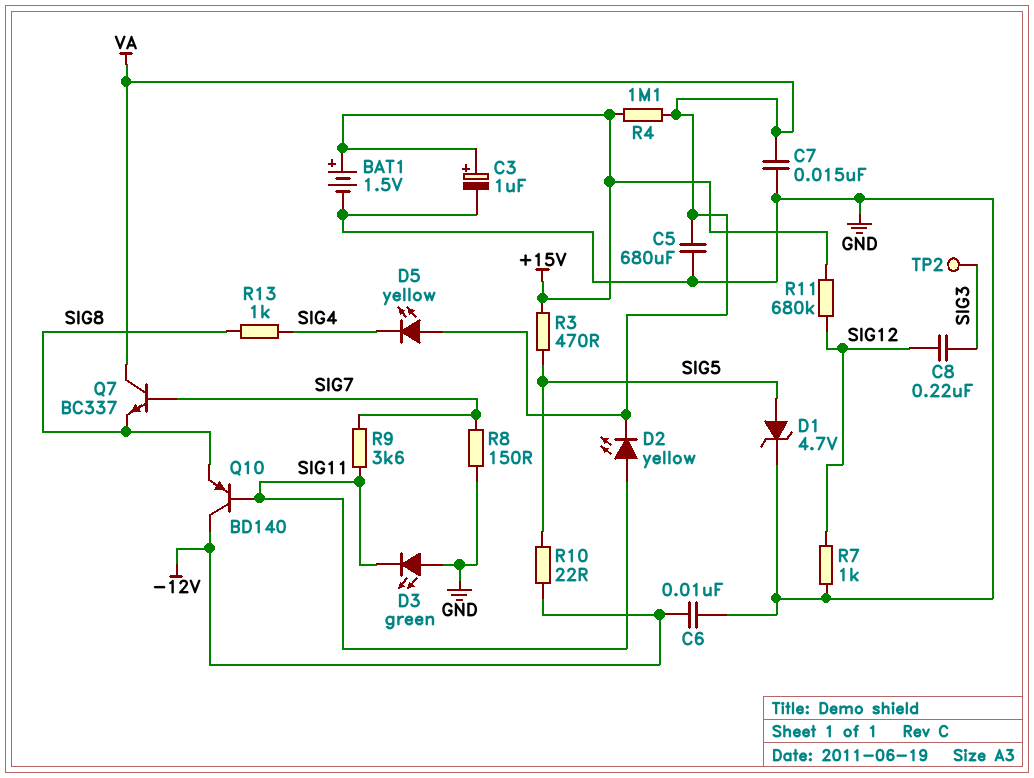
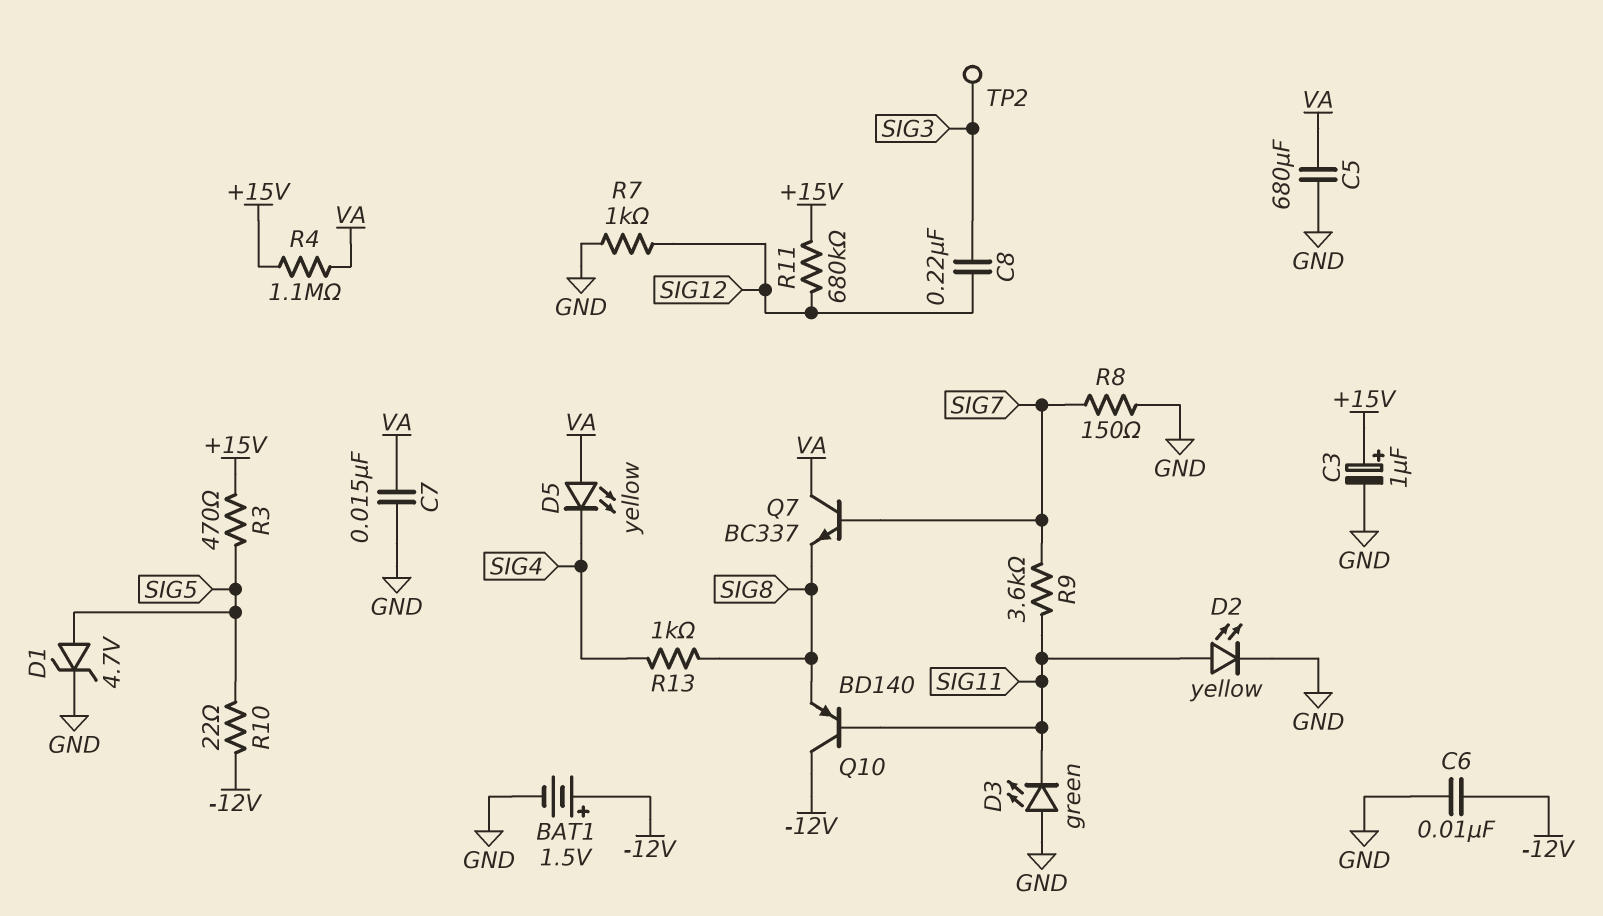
BAT1: 1.5V (plus +15V, minus GND) -> 1.5V (plus -12V, minus GND)
D2: LED yellow (A SIG11, K VA) -> LED yellow (A SIG11, K GND)

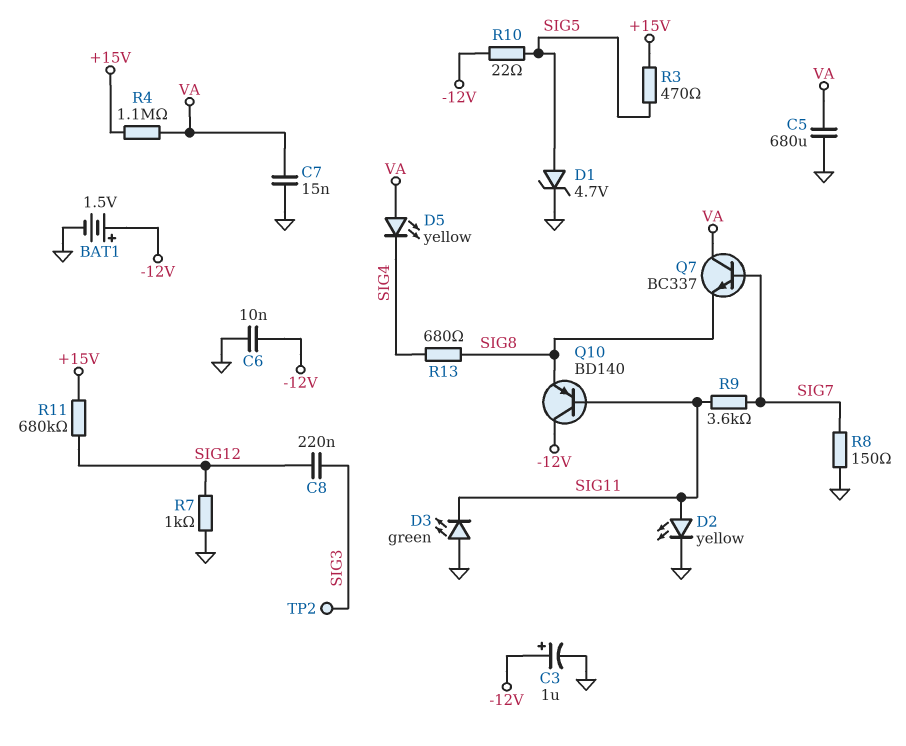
C3: 1uF (plus +15V, minus GND) -> 1uF (plus -12V, minus GND)
R13: 1k (SIG4, SIG8) -> 680 (SIG4, SIG8)

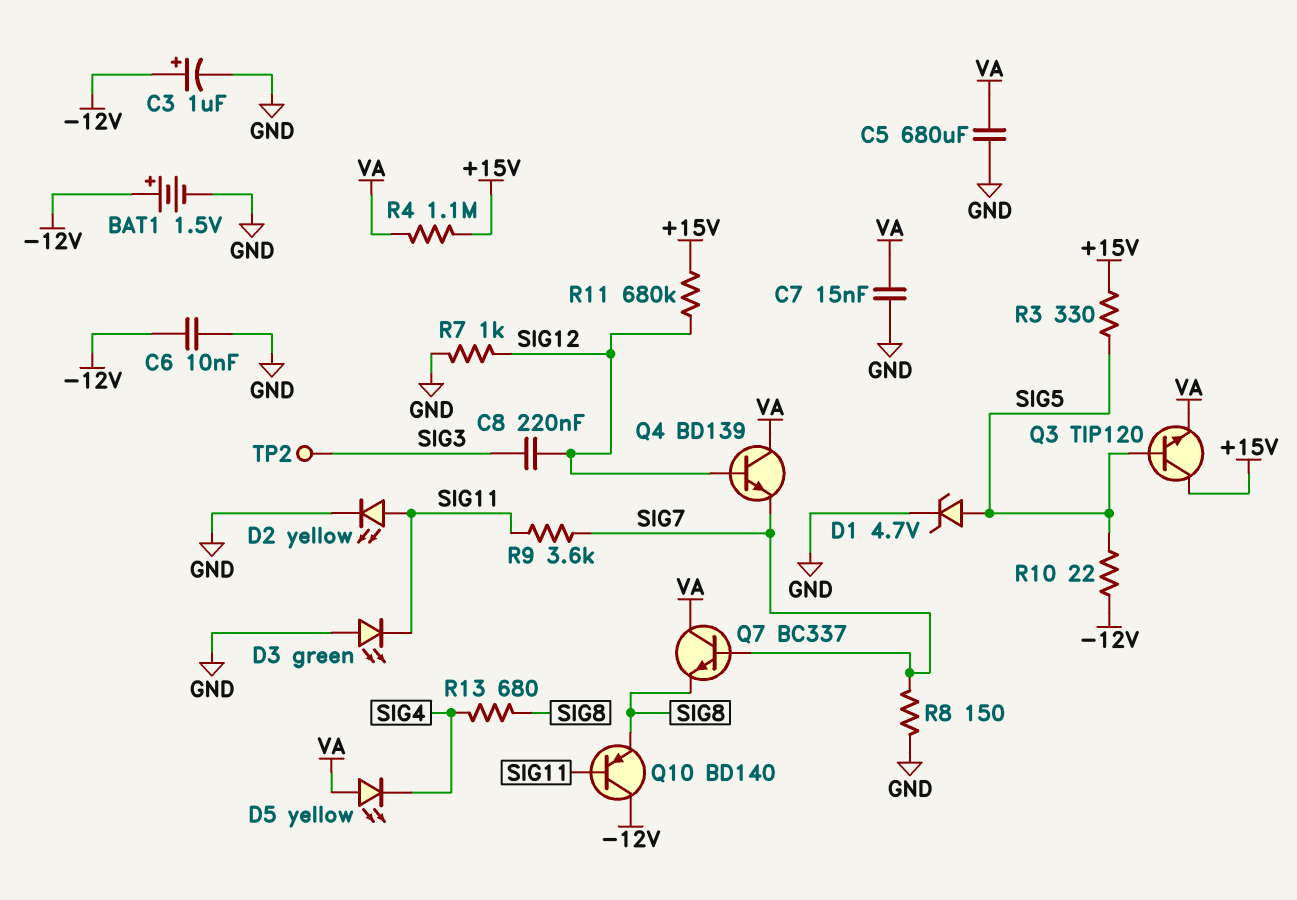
Q3: none -> NPN TIP120 (B SIG5, C +15V, E VA)
Q4: none -> NPN BD139 (B SIG12, C VA, E SIG7)
R3: 470 (+15V, SIG5) -> 330 (+15V, SIG5)

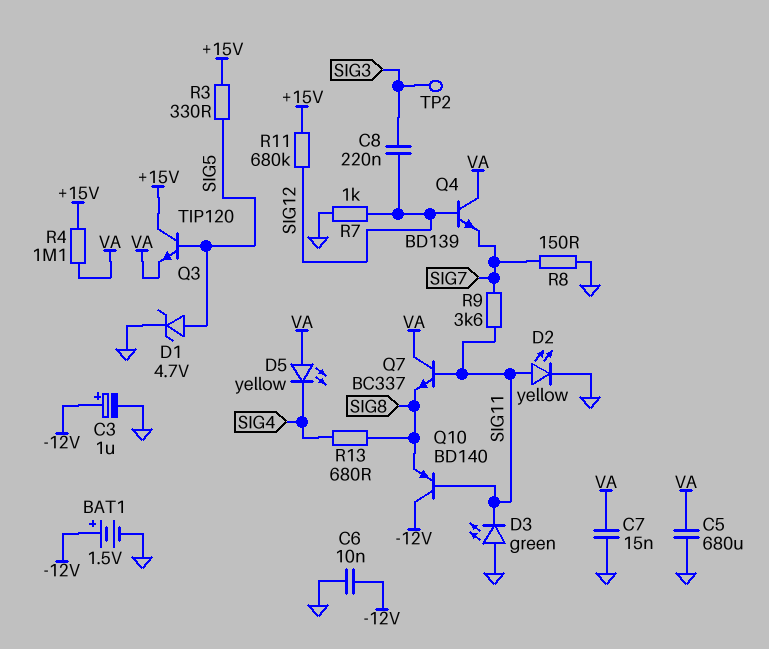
Q7: NPN BC337 (B SIG7, C VA, E SIG8) -> NPN BC337 (B SIG11, C VA, E SIG8)
R10: 22 (-12V, SIG5) -> none

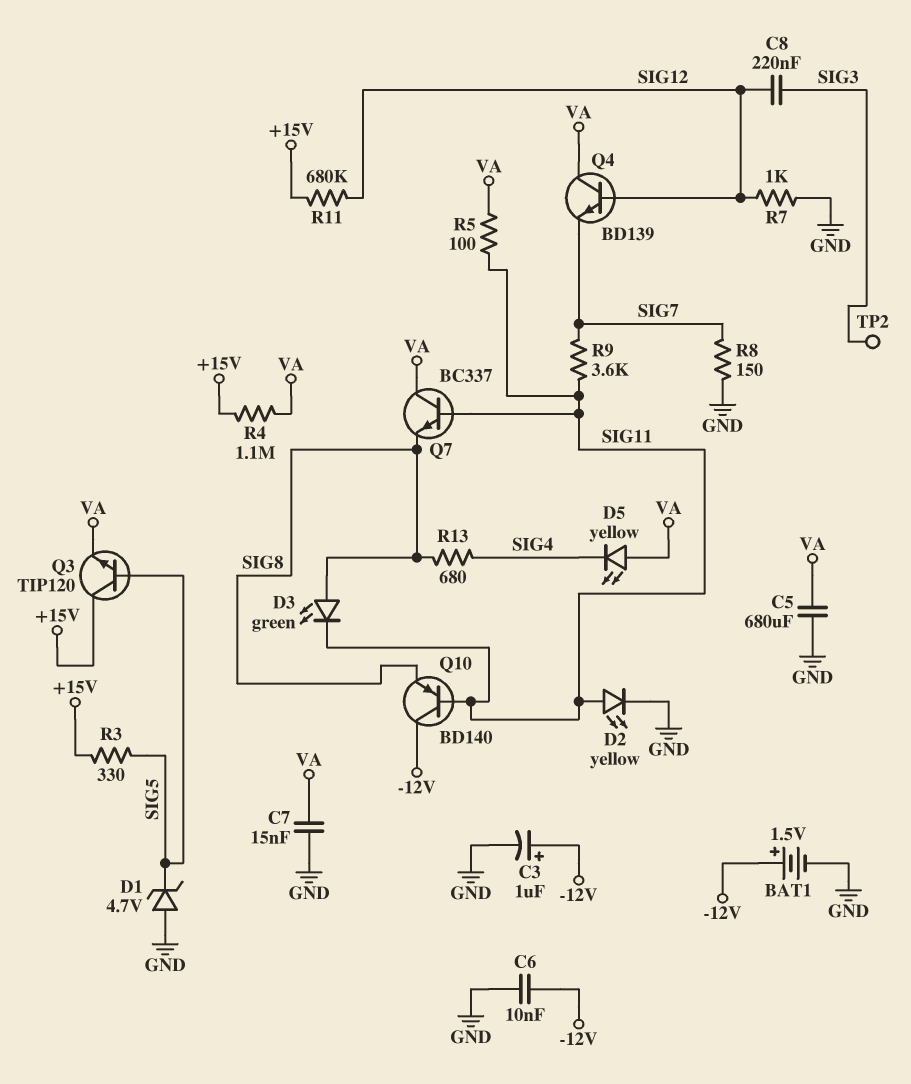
D1: zener 4.7V (A SIG5, K GND) -> zener 4.7V (A GND, K SIG5)
D3: LED green (A GND, K SIG11) -> LED green (A SIG8, K SIG11)
R5: none -> 100 (SIG11, VA)

